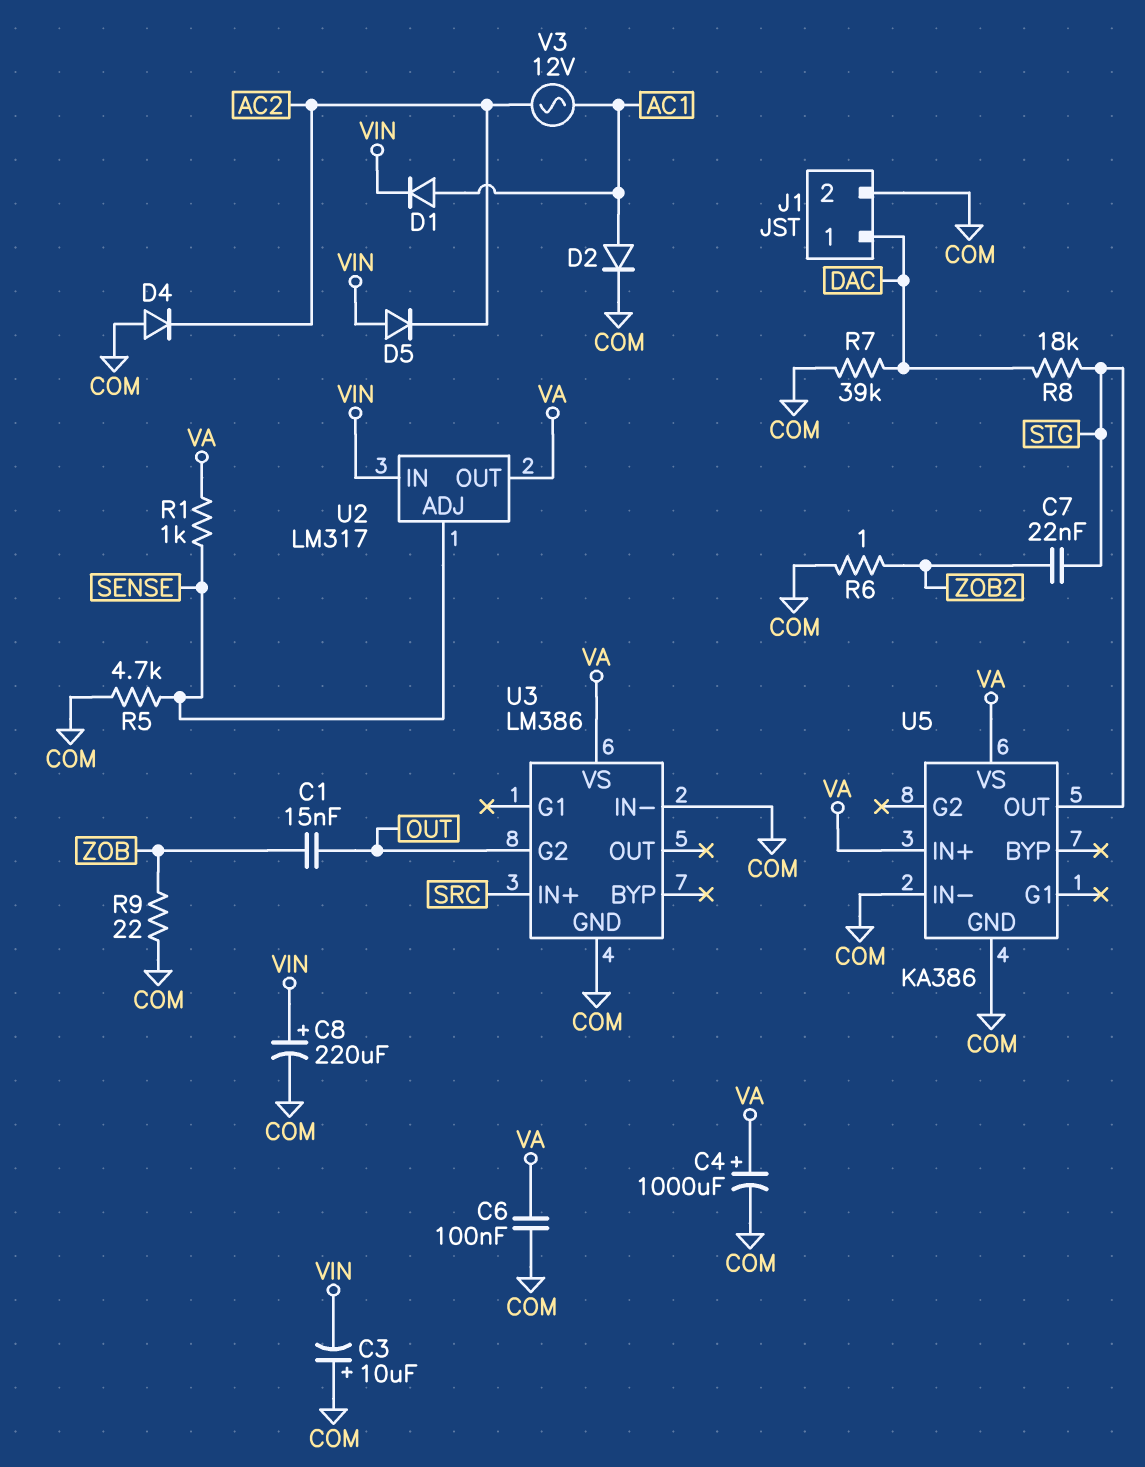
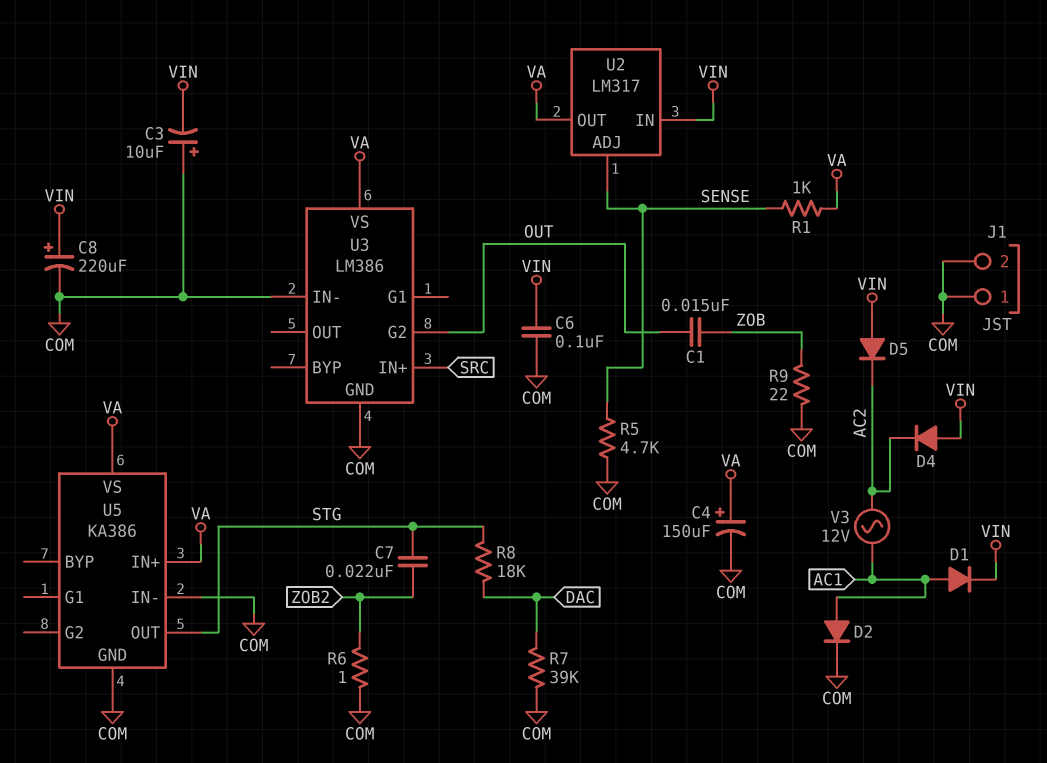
C4: 1000uF (plus VA, minus COM) -> 150uF (plus VA, minus COM)
C6: 100nF (COM, VA) -> 100nF (COM, VIN)
D4: diode (A COM, K AC2) -> diode (A VIN, K AC2)
J1 pin 1: DAC -> COM

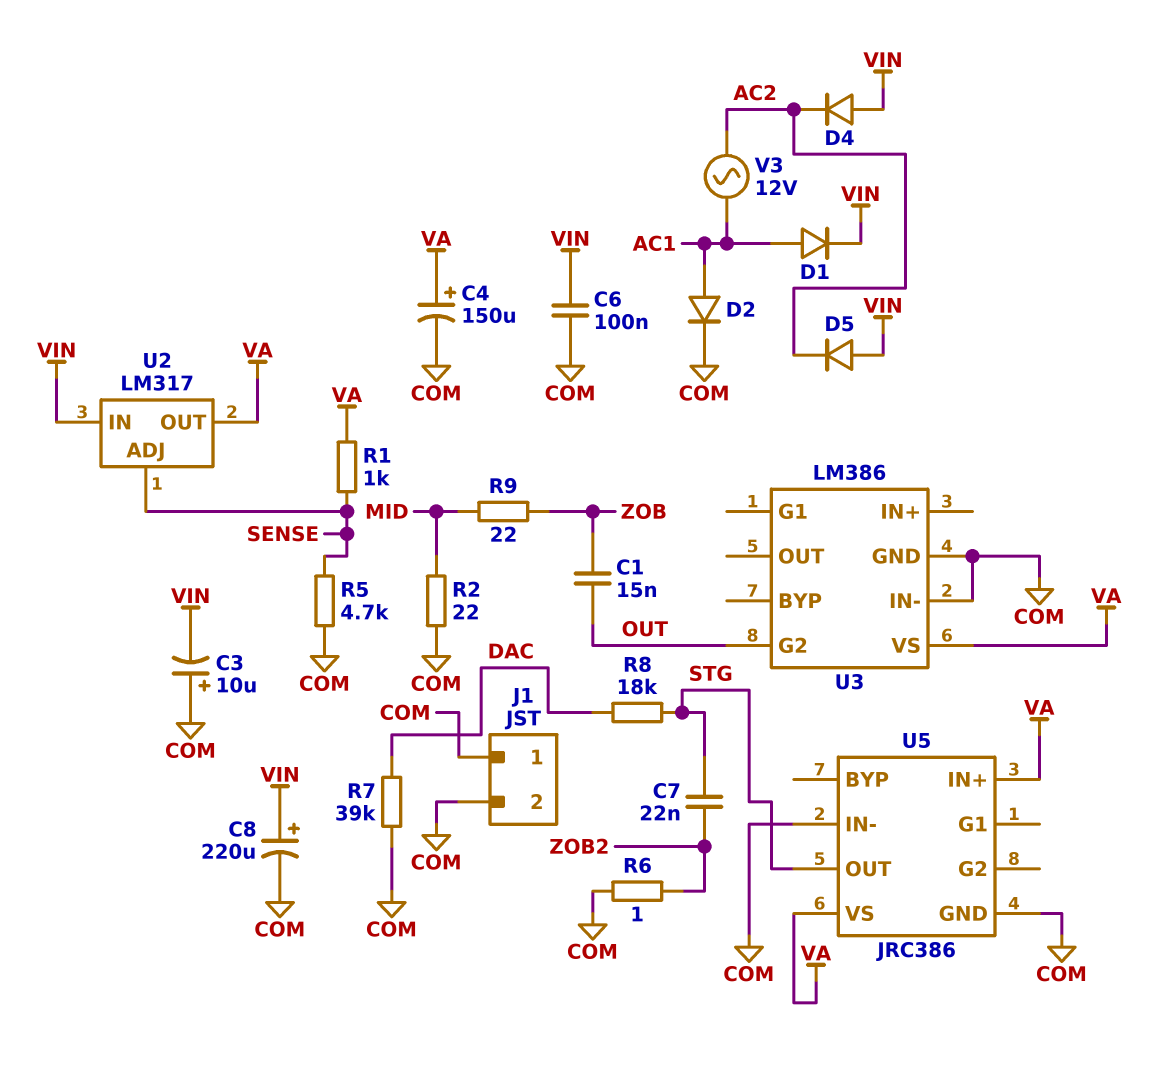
R2: none -> 22 (COM, MID)
R9: 22 (COM, ZOB) -> 22 (MID, ZOB)
U3 pin IN+: SRC -> none
U5: KA386 -> JRC386

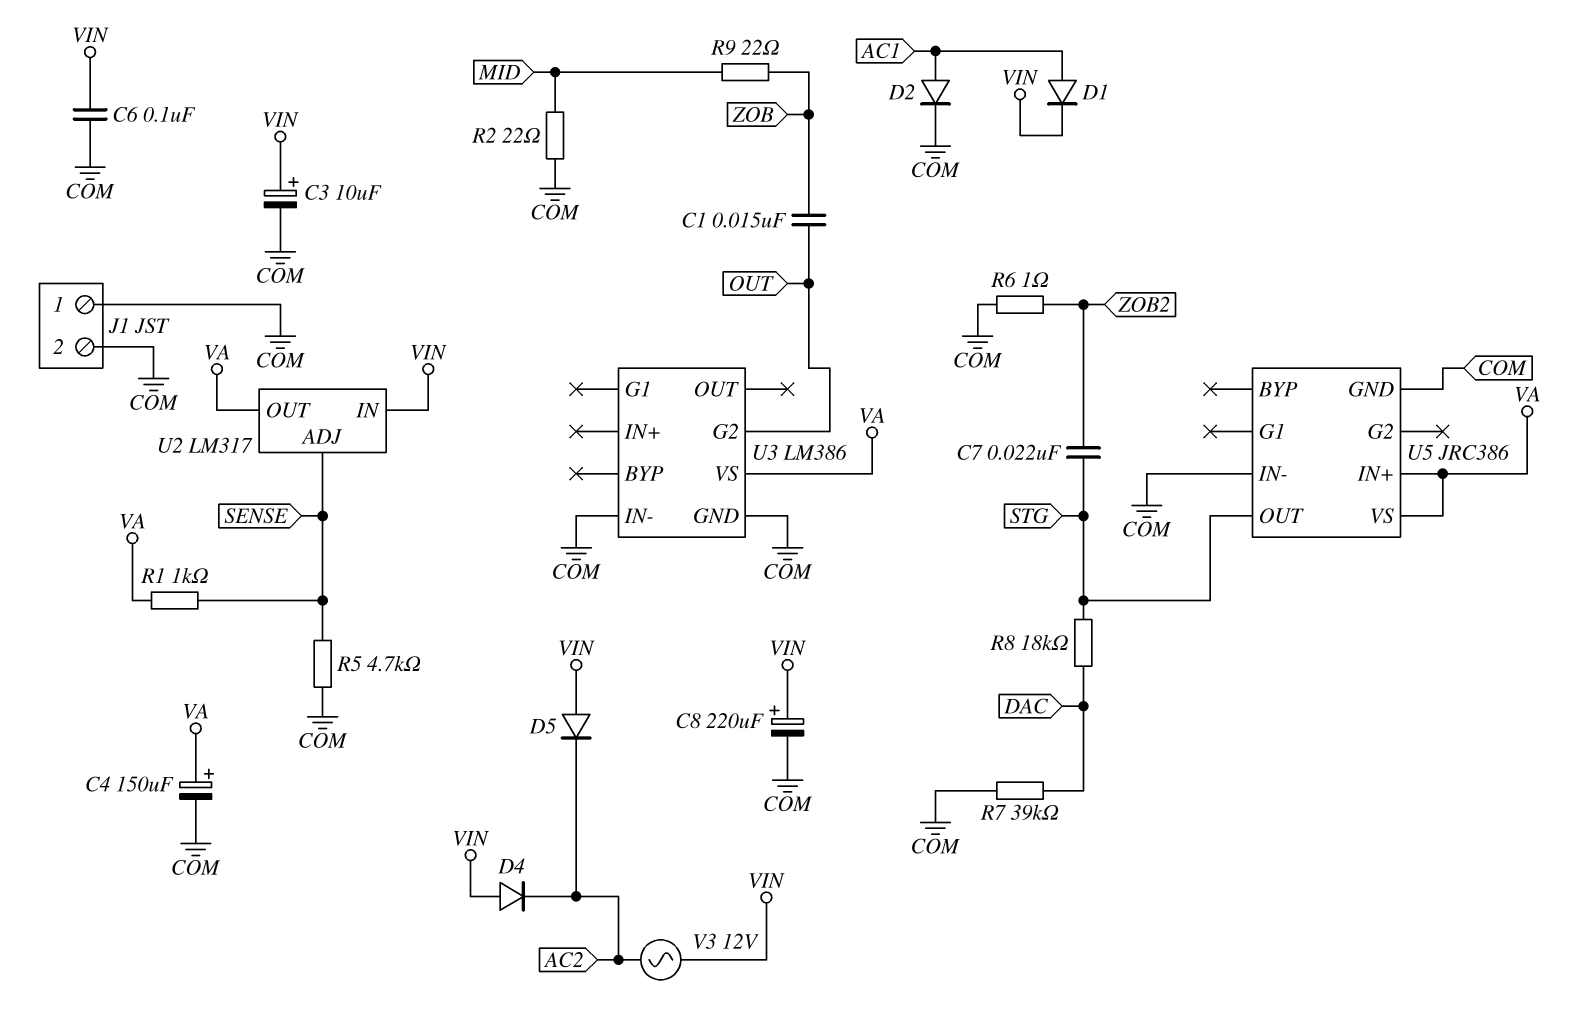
C3: 10uF (plus COM, minus VIN) -> 10uF (plus VIN, minus COM)
V3: AC 12V (AC1, AC2) -> AC 12V (AC2, VIN)

